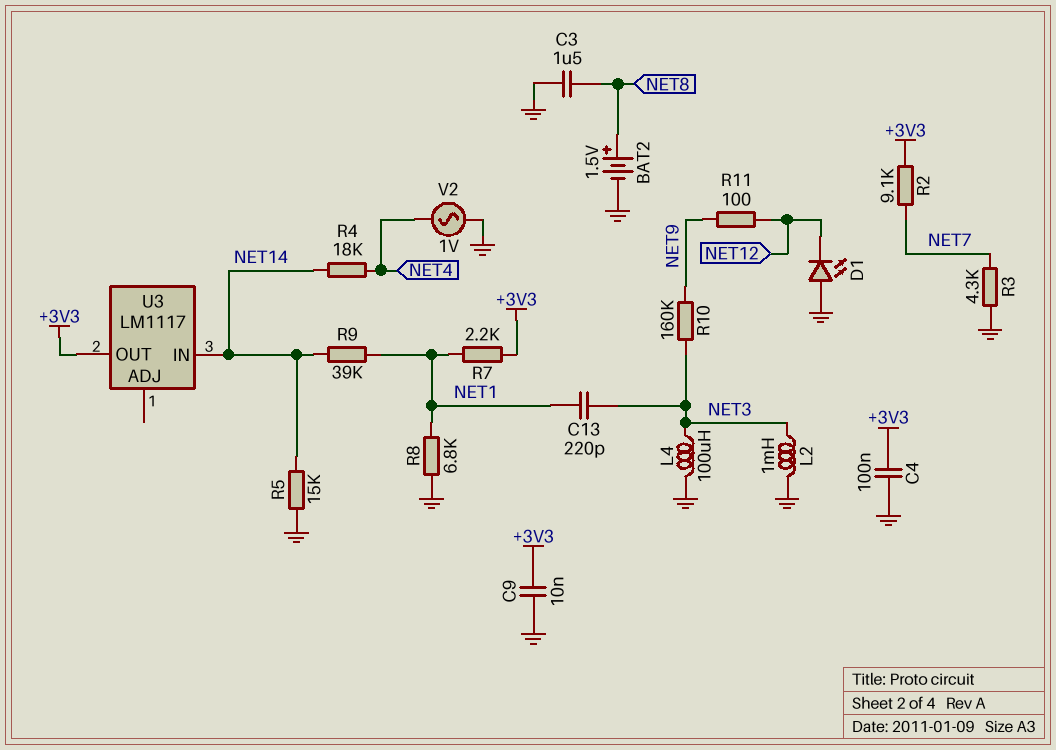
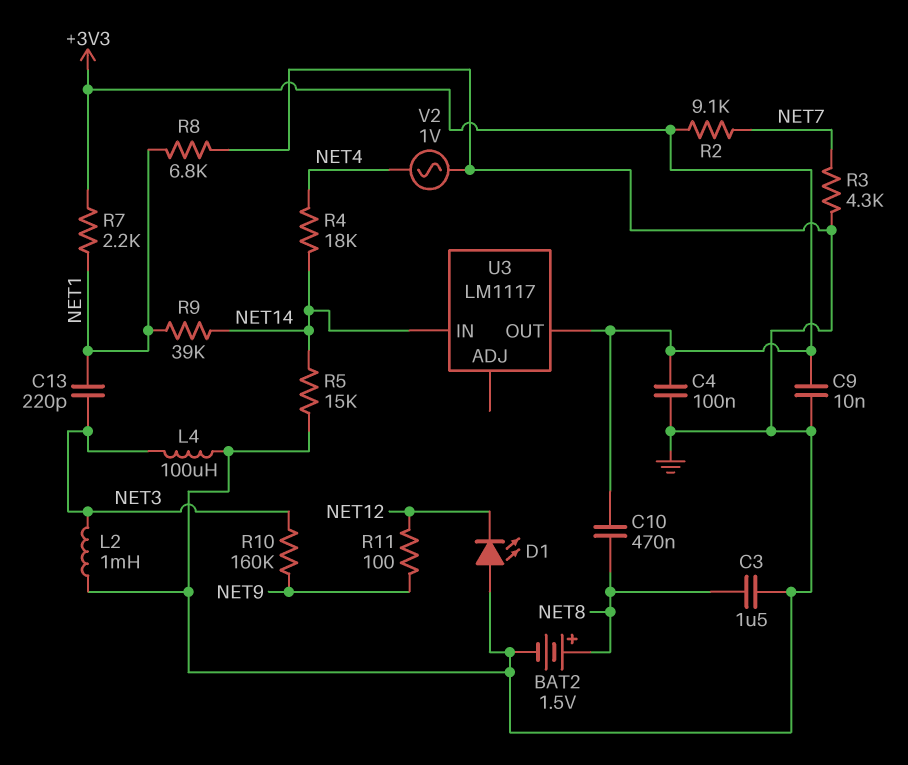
C10: none -> 470nF (+3V3, NET8)

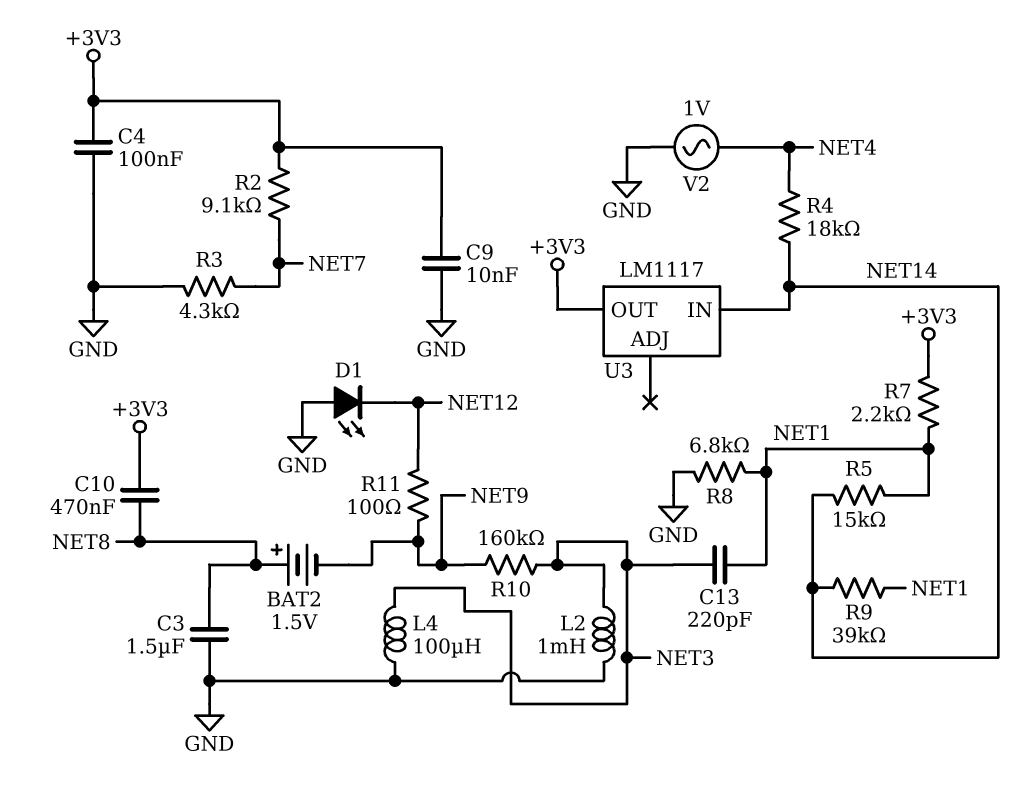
BAT2: 1.5V (plus NET8, minus GND) -> 1.5V (plus NET8, minus NET9)
R5: 15k (GND, NET14) -> 15k (NET1, NET14)

